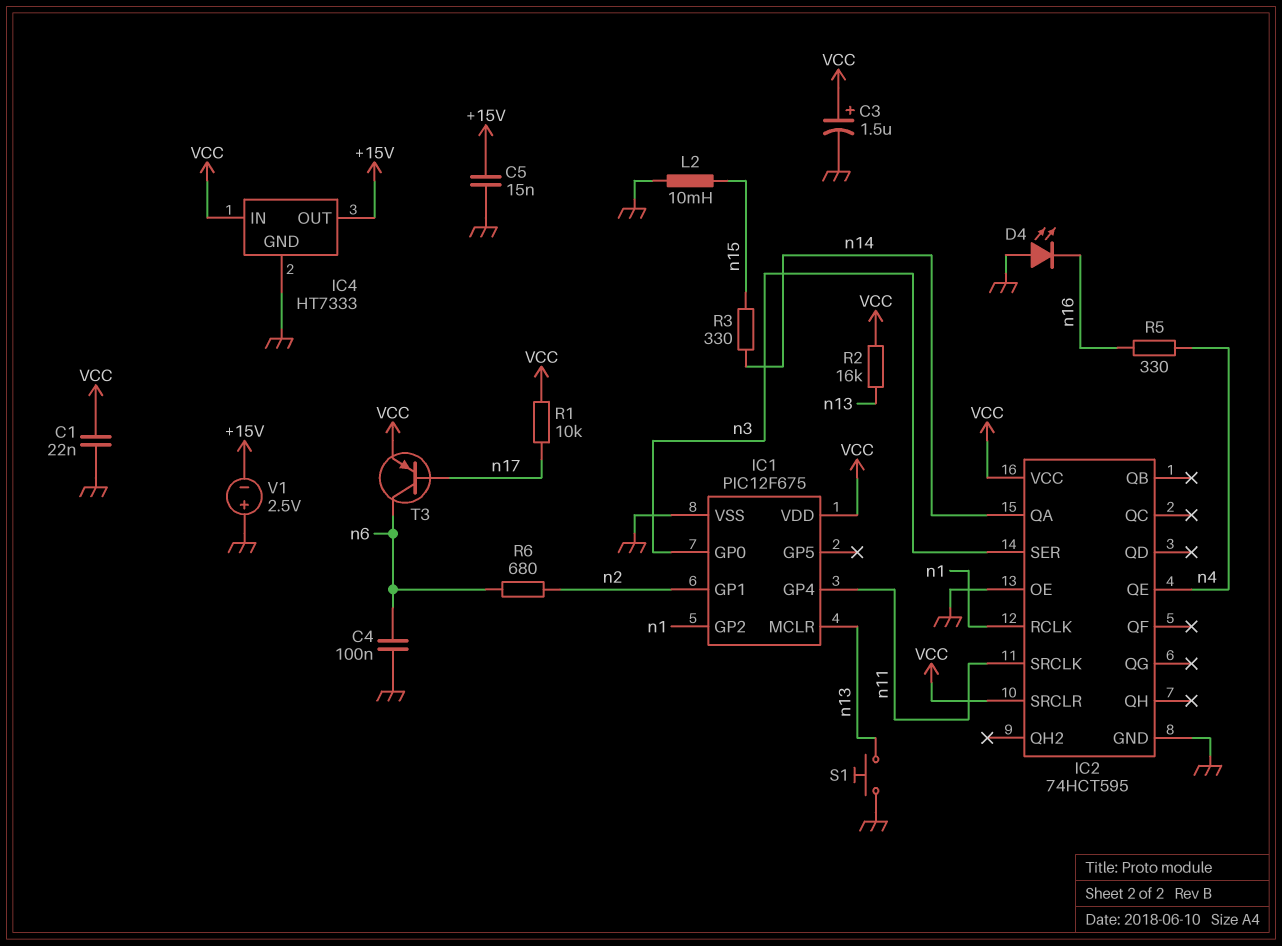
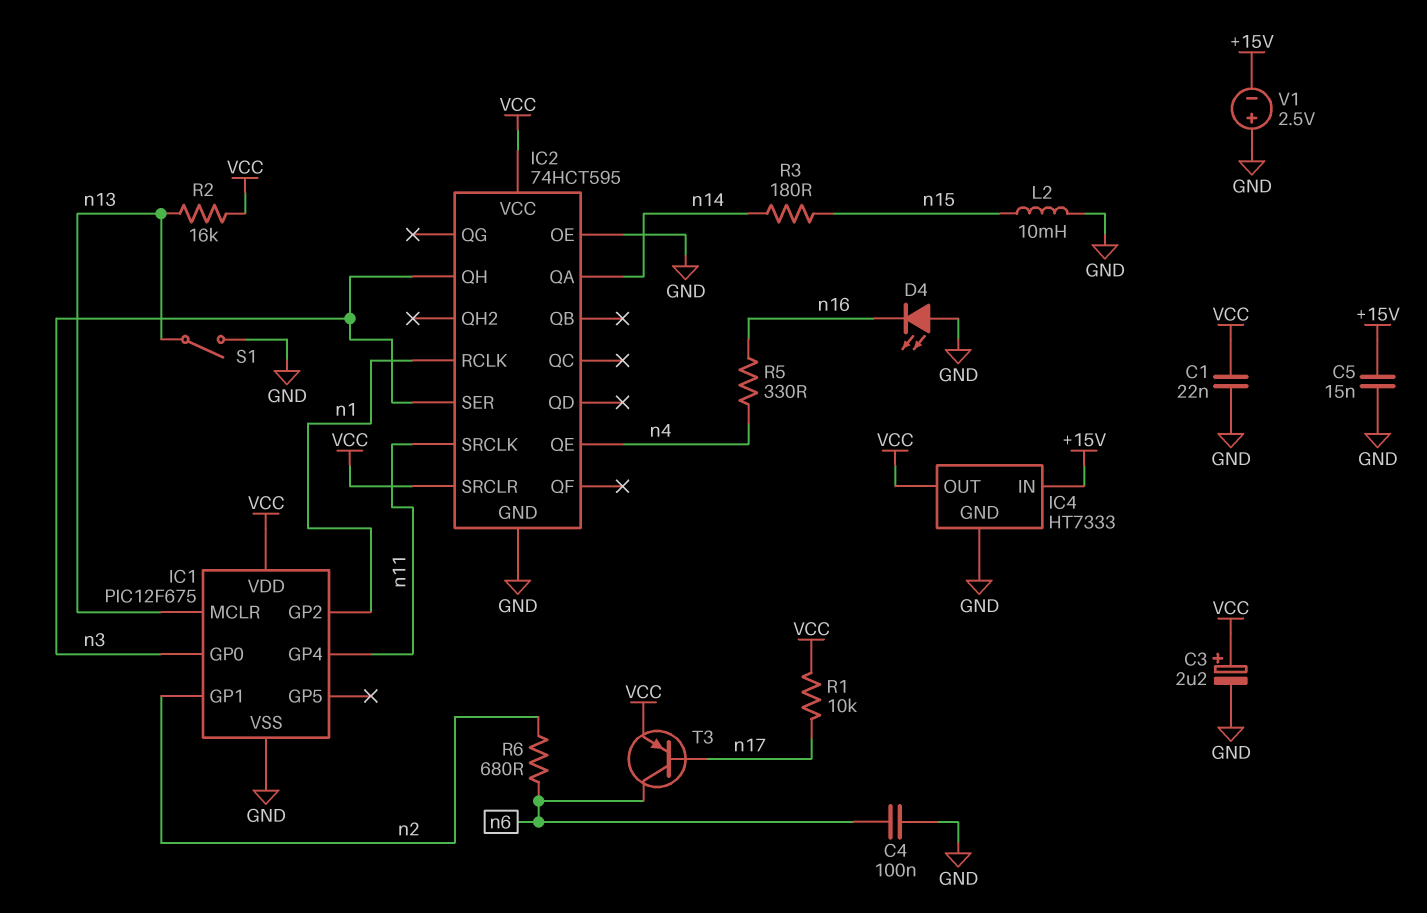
C3: 1.5uF (plus VCC, minus GND) -> 2.2uF (plus VCC, minus GND)
IC2 pin QH: none -> n3
IC4 pin IN: VCC -> +15V
IC4 pin OUT: +15V -> VCC
R3: 330 (n14, n15) -> 180 (n14, n15)
S1: button (GND, n13) -> switch (GND, n13)

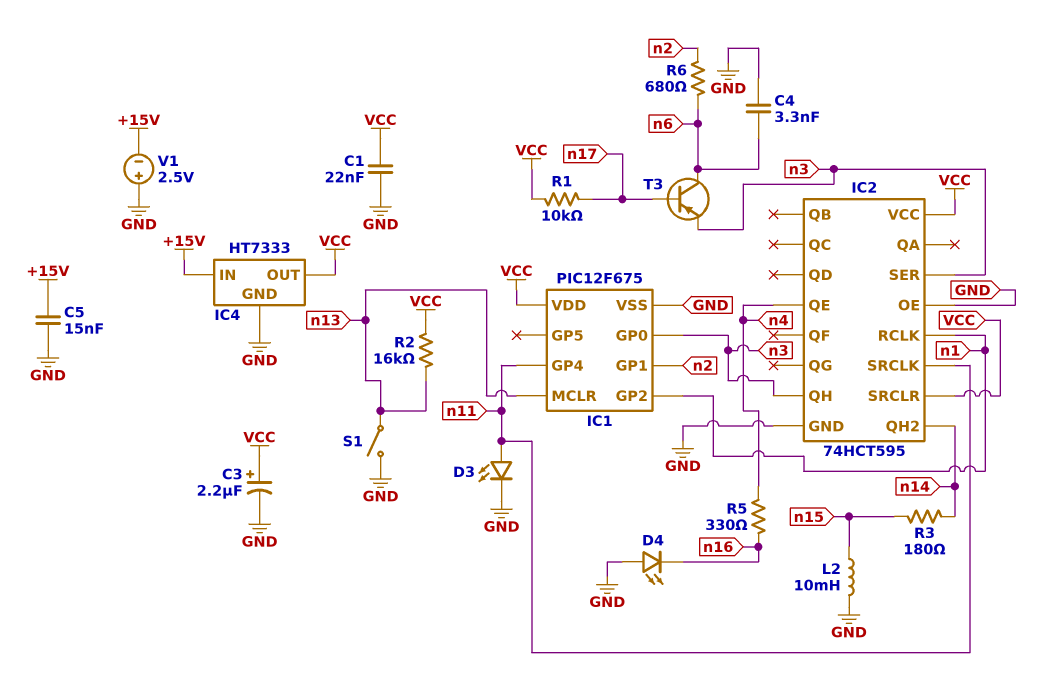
C4: 100nF (GND, n6) -> 3.3nF (GND, n6)
D3: none -> LED (A n11, K GND)
IC2 pin QA: n14 -> none
IC2 pin QH2: none -> n14
T3: PNP (B n17, C n6, E VCC) -> PNP (B n17, C n6, E n3)

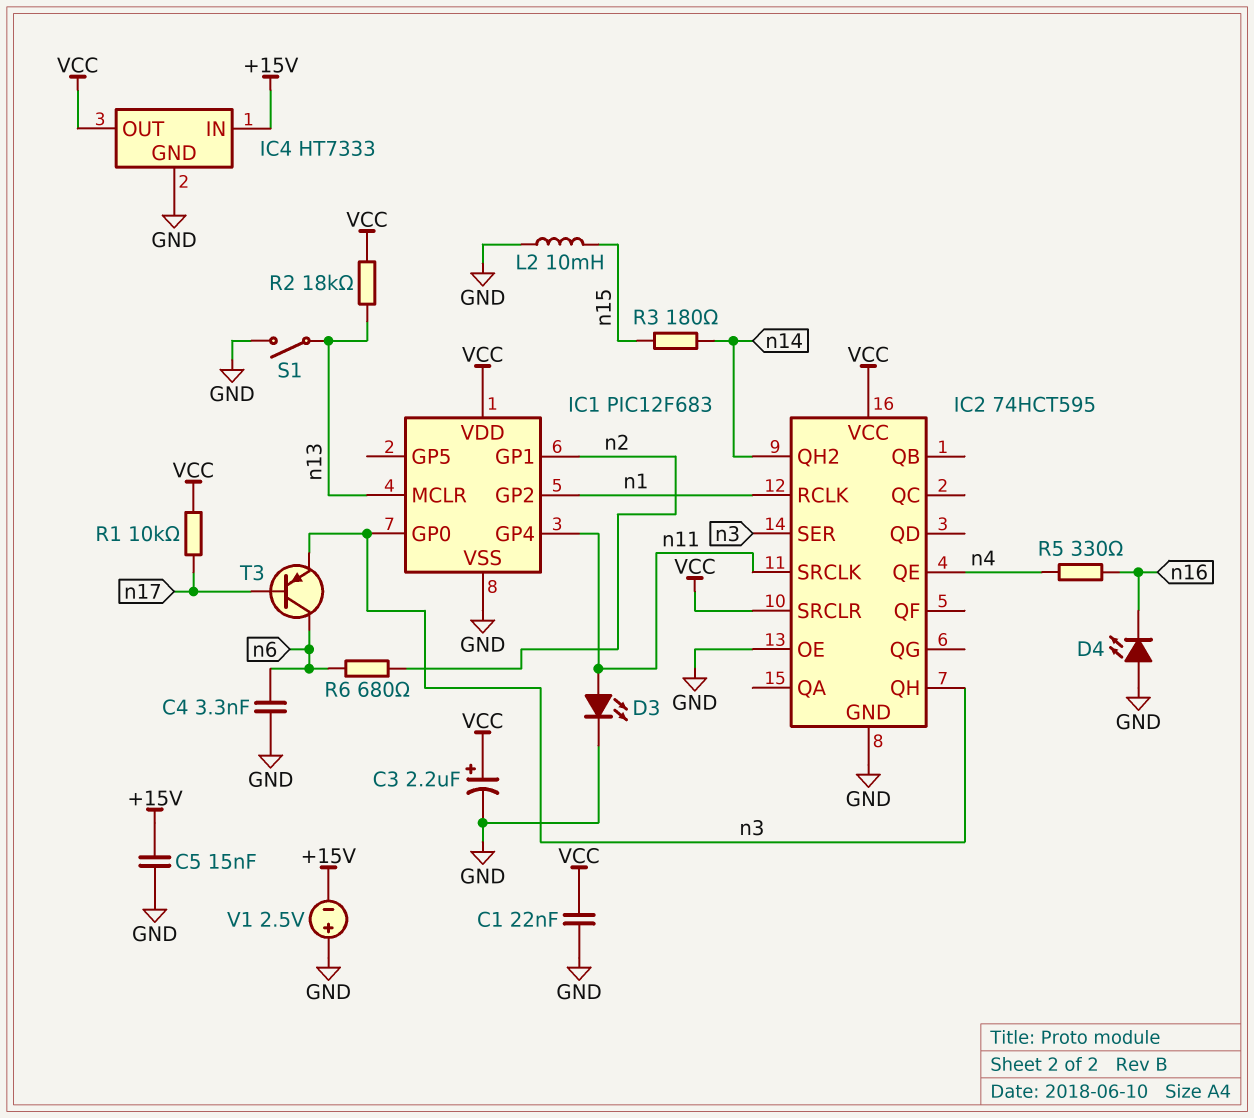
IC1: PIC12F675 -> PIC12F683
R2: 16k (VCC, n13) -> 18k (VCC, n13)

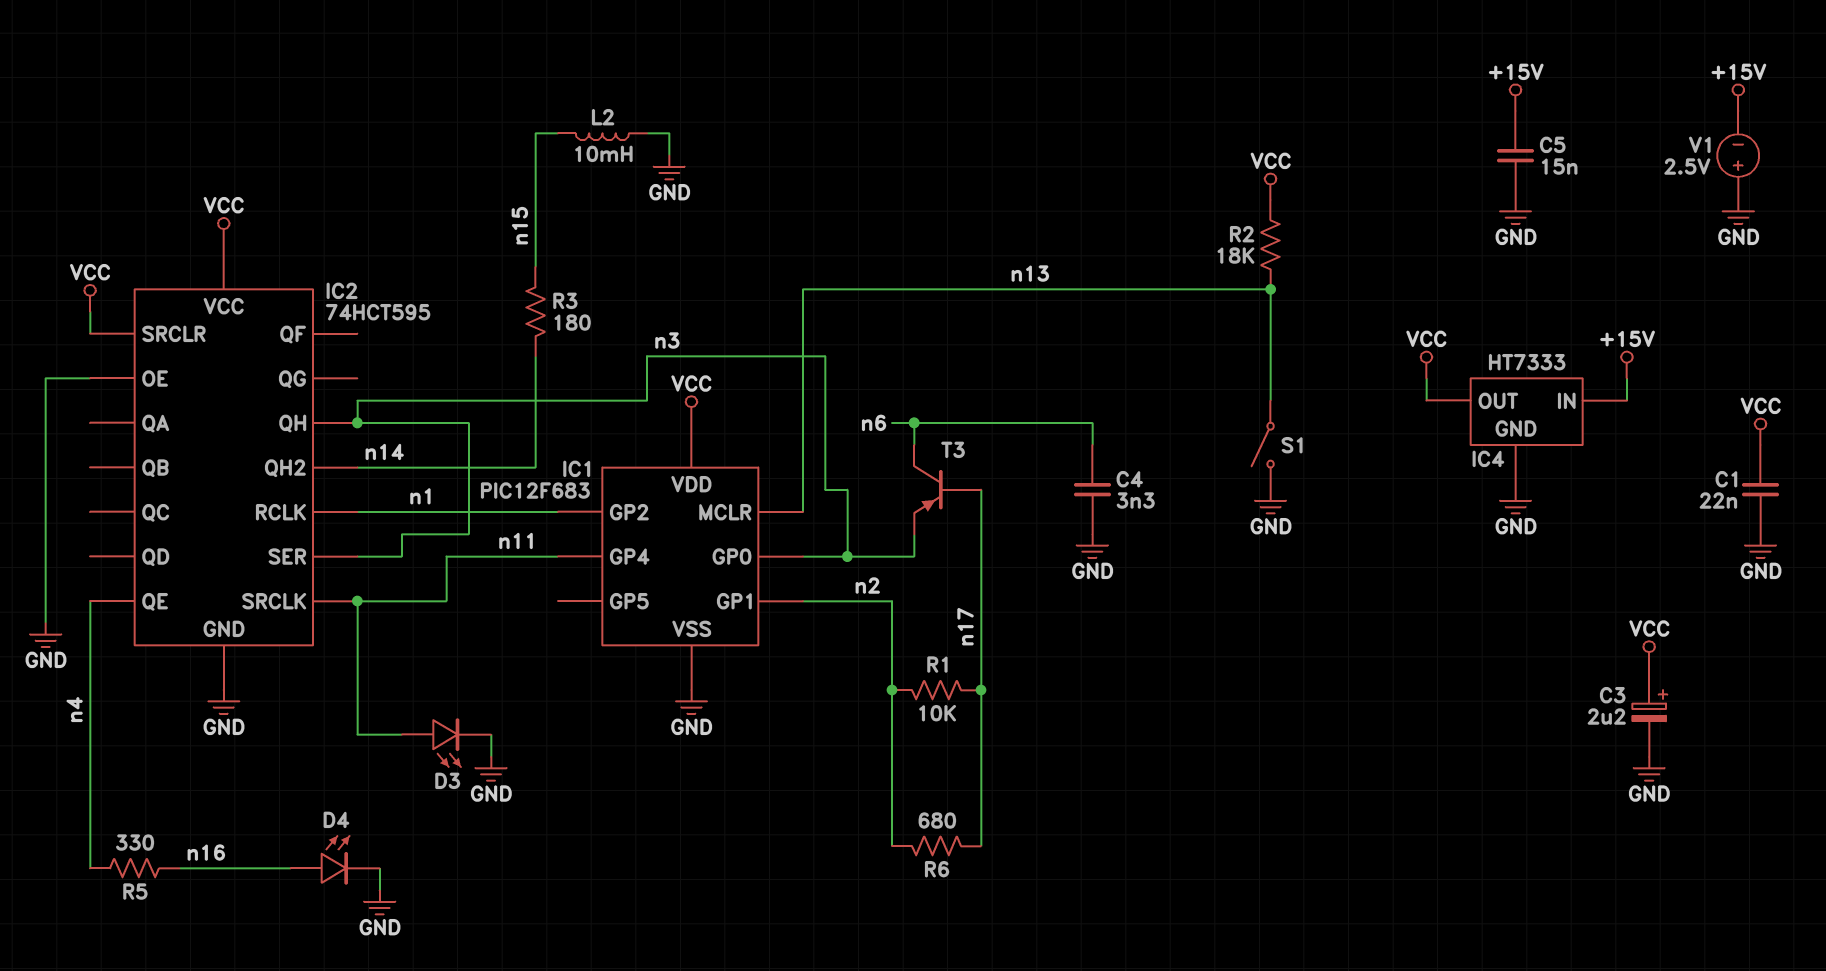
D4: LED (A GND, K n16) -> LED (A n16, K GND)
R1: 10k (VCC, n17) -> 10k (n2, n17)
R6: 680 (n2, n6) -> 680 (n2, n17)

